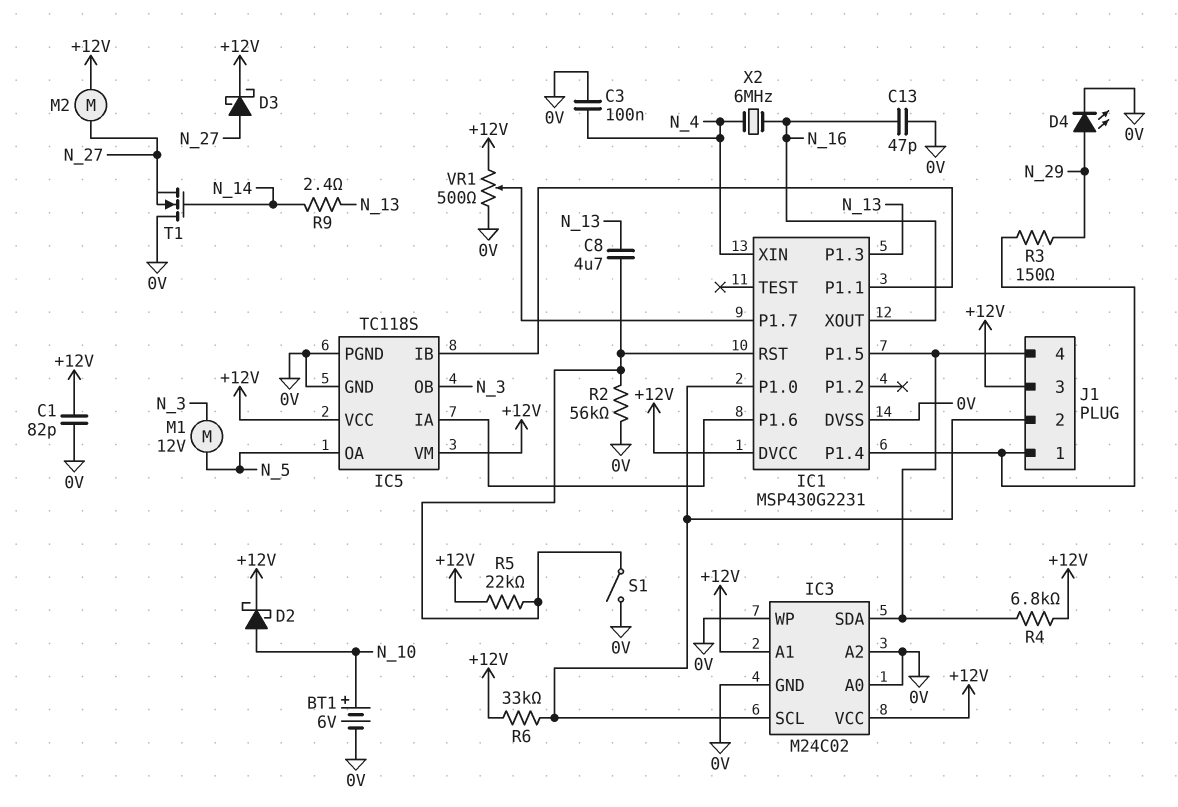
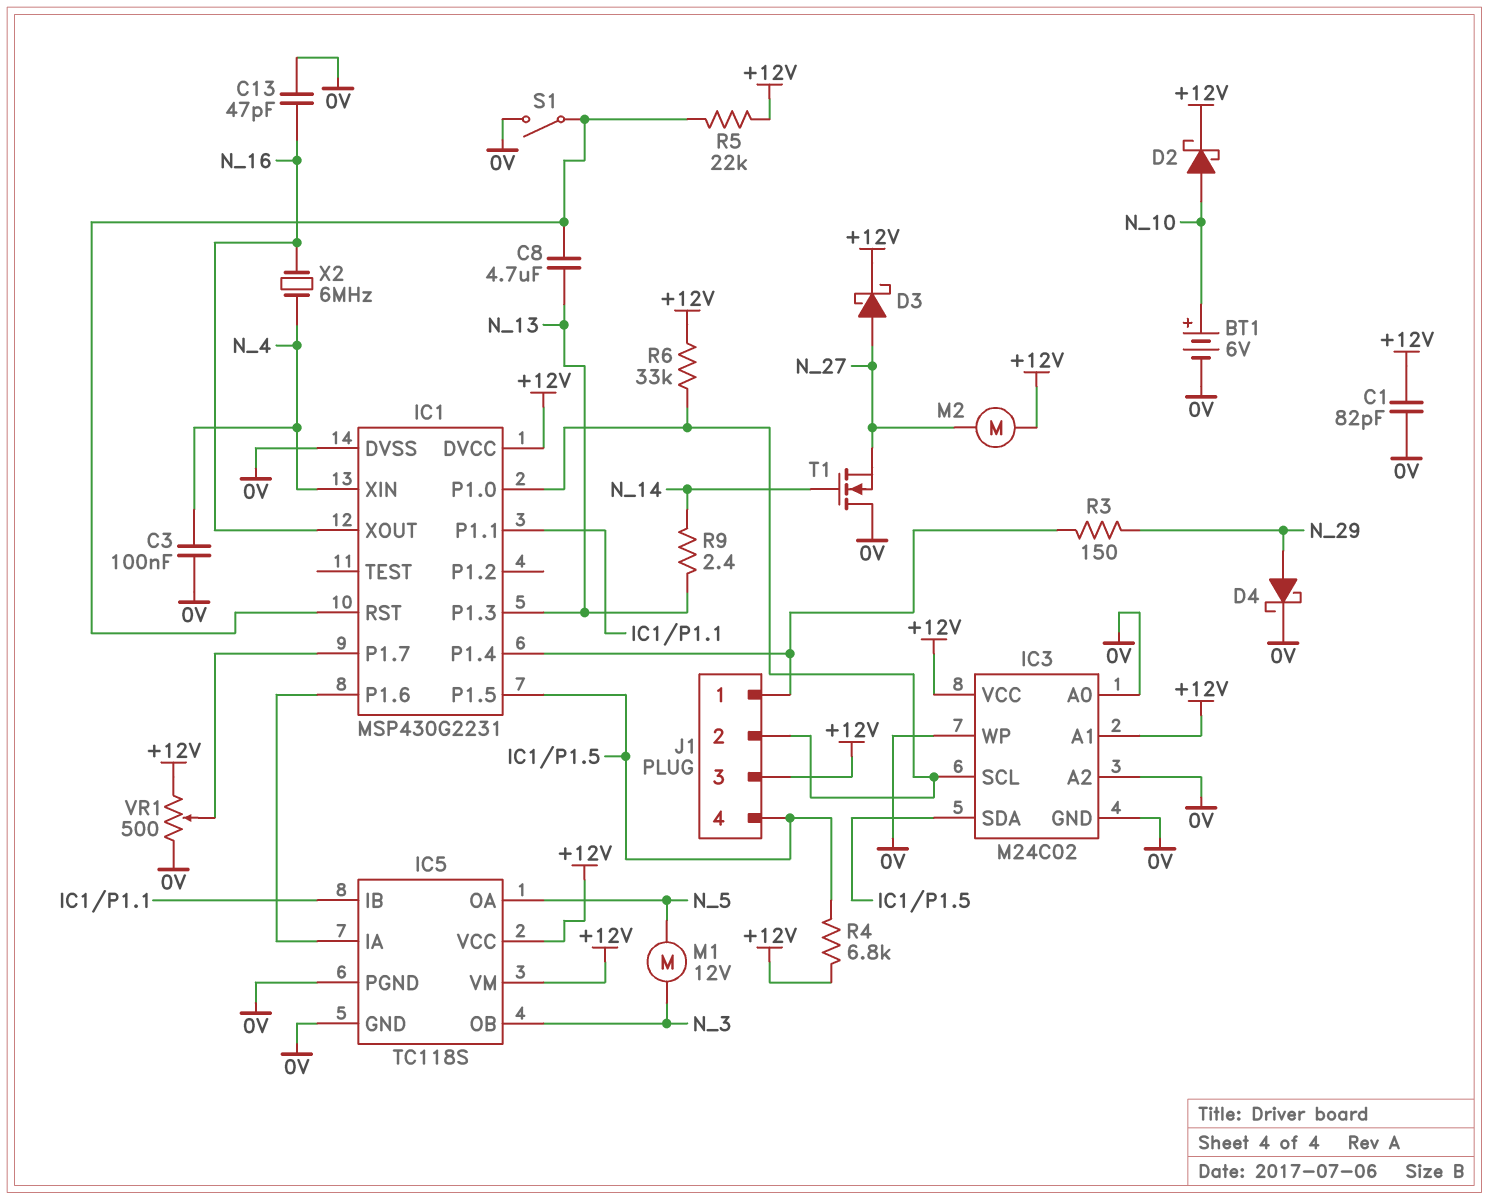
D4: LED (A N_29, K 0V) -> schottky (A N_29, K 0V)
R2: 56k (0V, IC1/RST) -> none

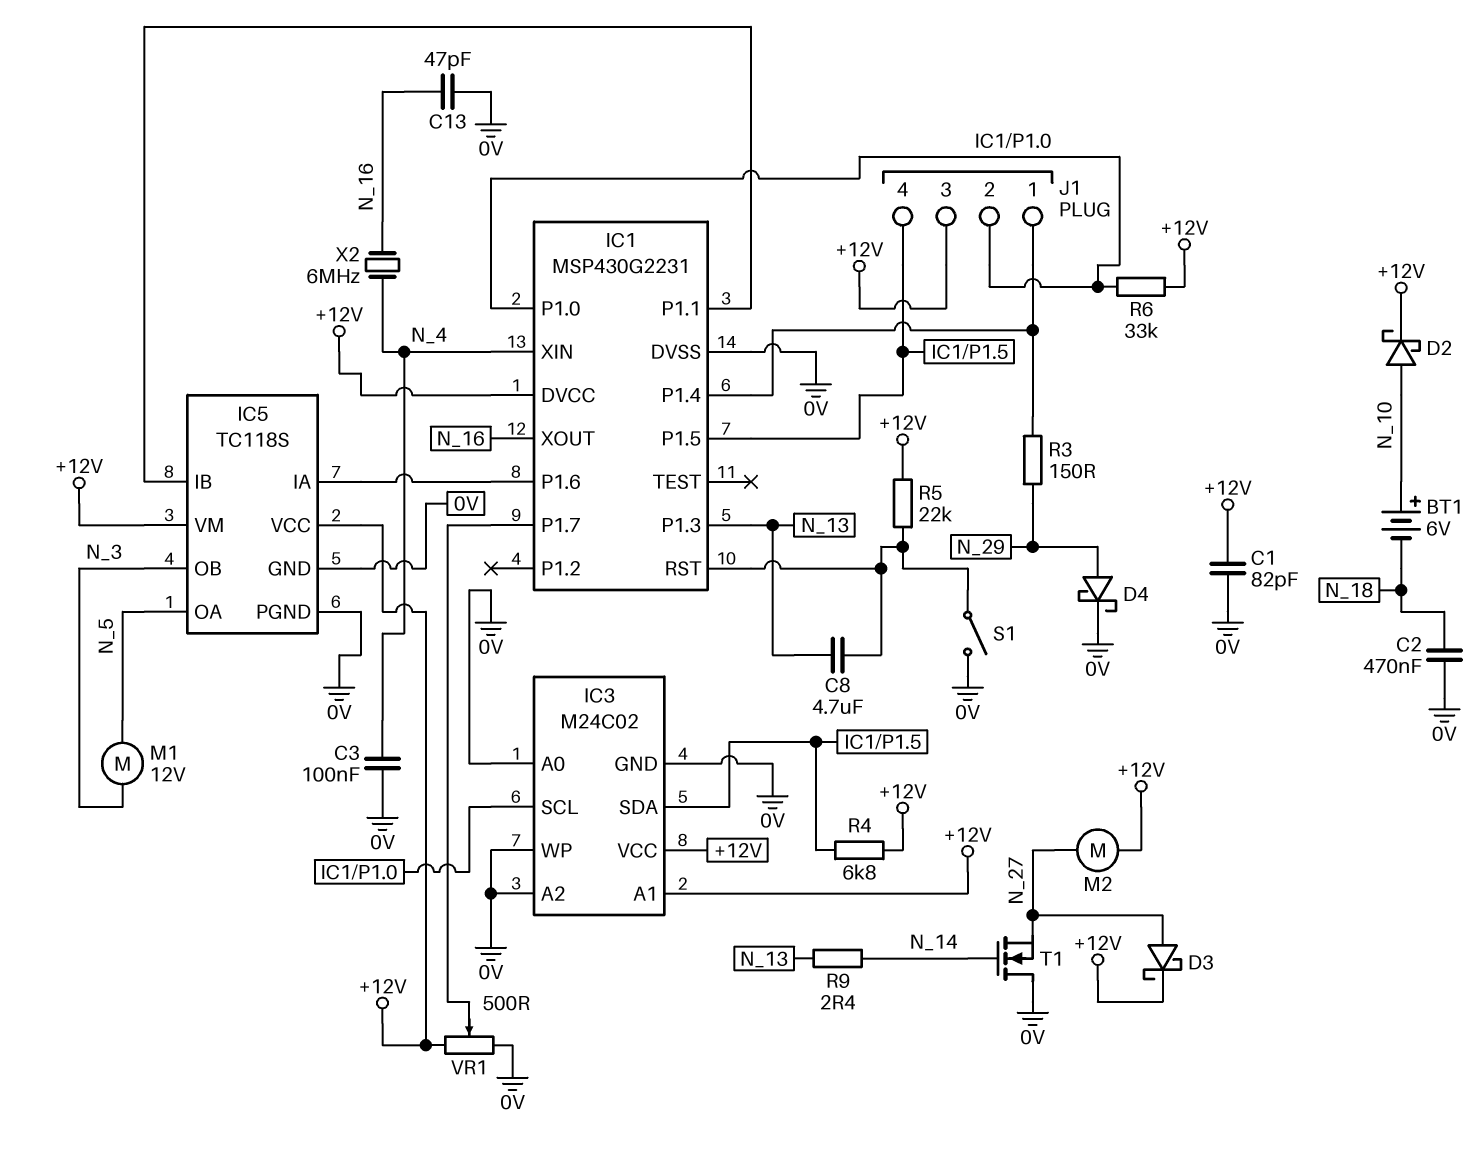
BT1: 6V (plus N_10, minus 0V) -> 6V (plus N_10, minus N_18)
C2: none -> 470nF (0V, N_18)

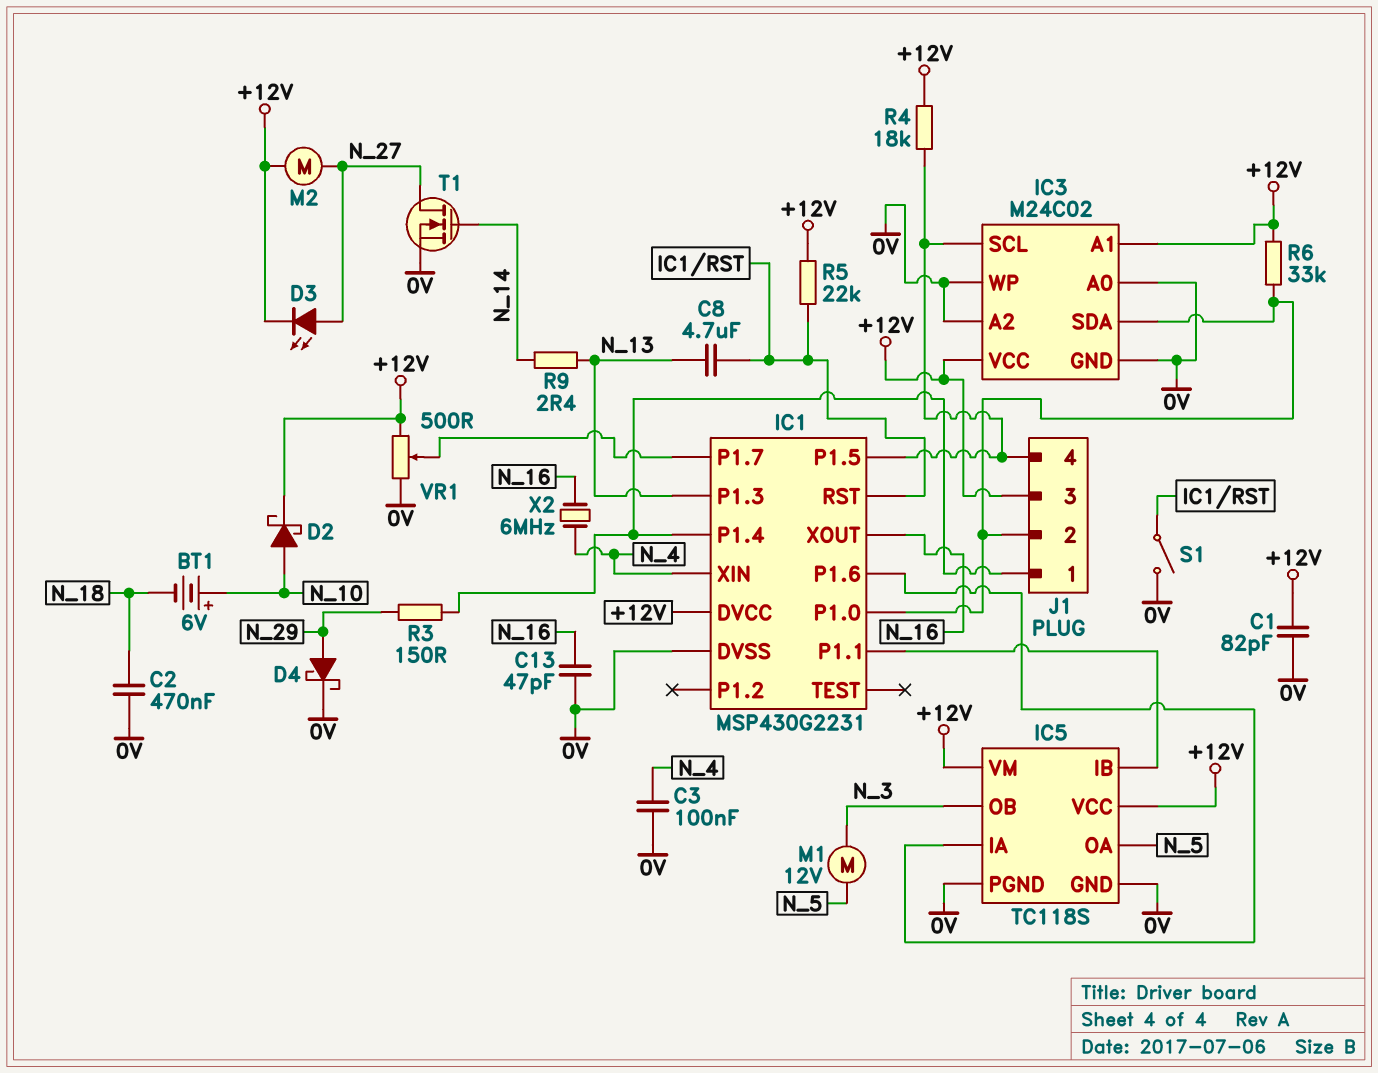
D3: schottky (A N_27, K +12V) -> LED (A N_27, K +12V)
IC3 pin SCL: IC1/P1.0 -> IC1/P1.5
IC3 pin SDA: IC1/P1.5 -> IC1/P1.0
R4: 6.8k (+12V, IC1/P1.5) -> 18k (+12V, IC1/P1.5)
T1: NMOS (G N_14, D 0V, S N_27) -> NMOS (G N_14, D N_27, S 0V)

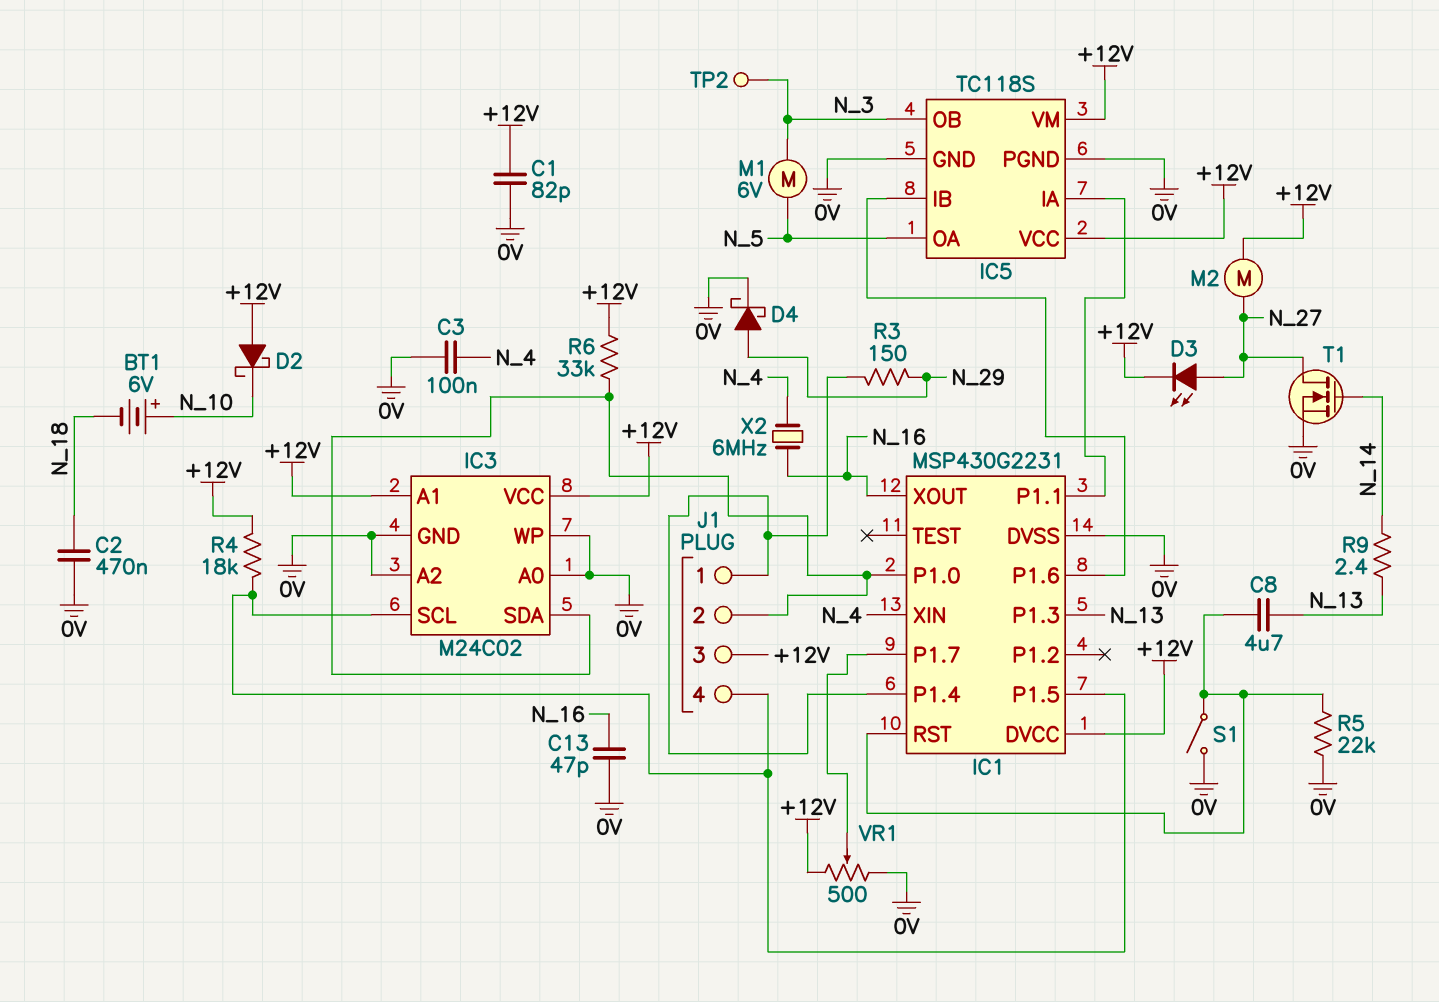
D2: schottky (A N_10, K +12V) -> schottky (A +12V, K N_10)
IC5 pin IA: IC1/P1.6 -> IC1/P1.1
IC5 pin IB: IC1/P1.1 -> IC1/P1.6
M1: motor 12V (N_3, N_5) -> motor 6V (N_3, N_5)
R5: 22k (+12V, IC1/RST) -> 22k (0V, IC1/RST)
TP2: none -> test point (N_3)

